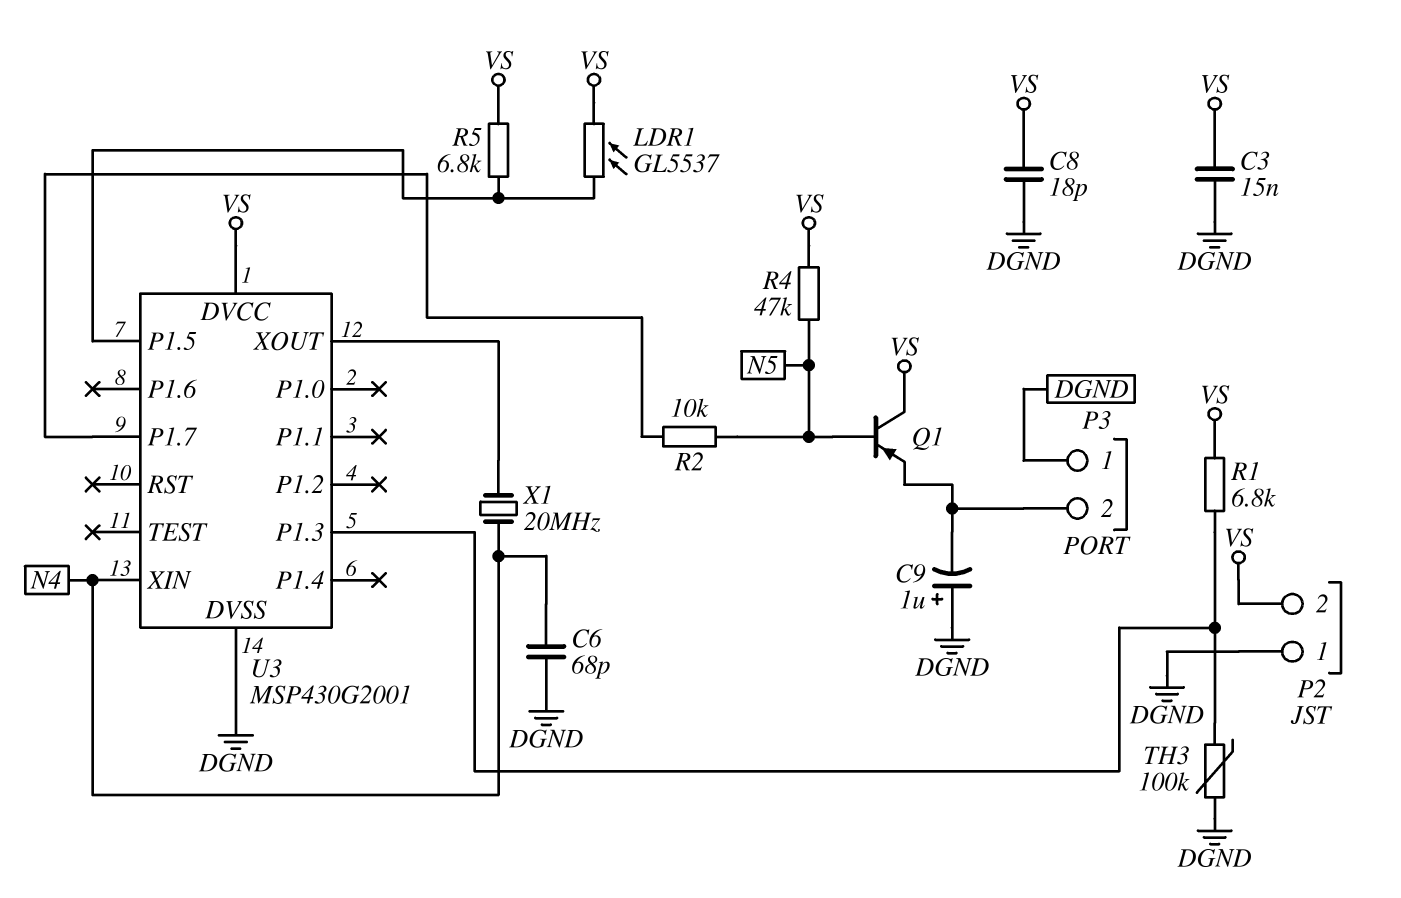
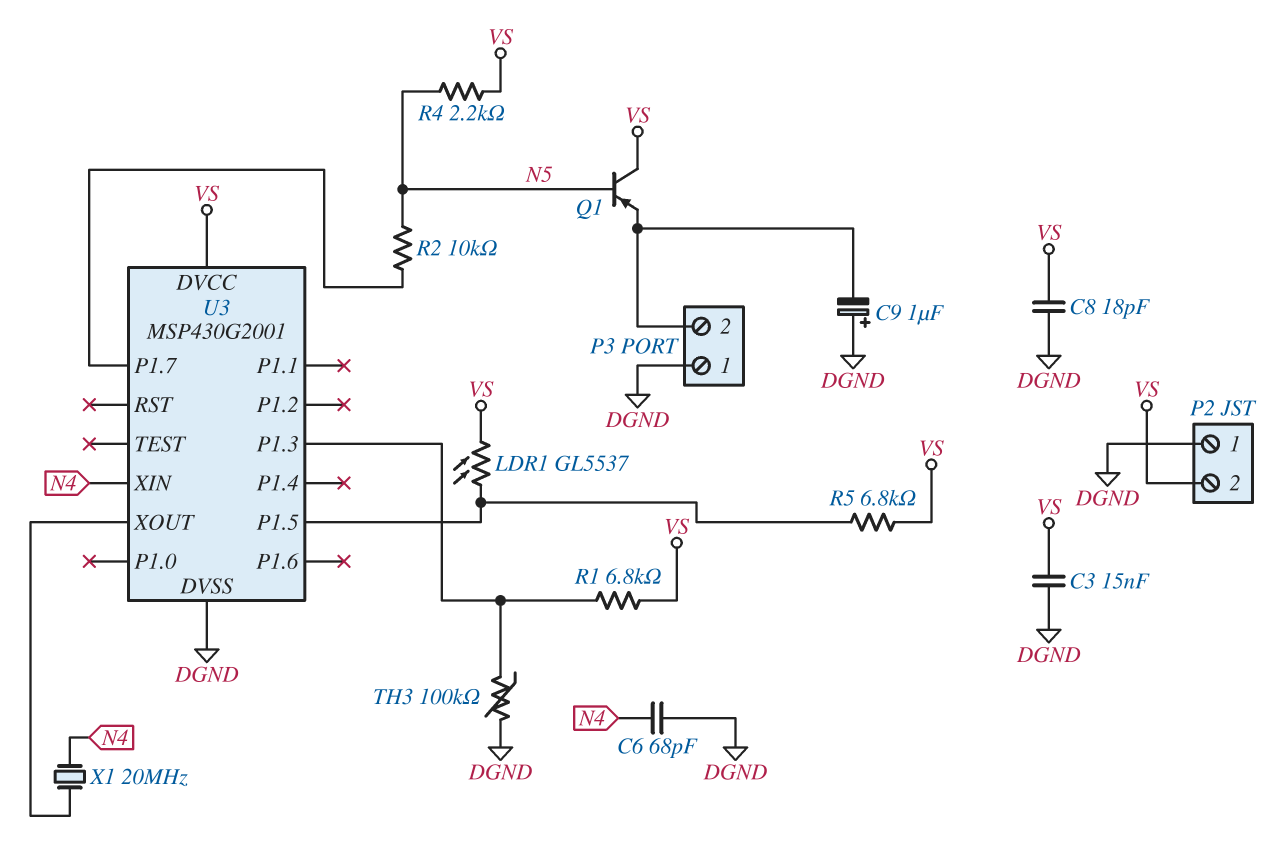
R4: 47k (N5, VS) -> 2.2k (N5, VS)

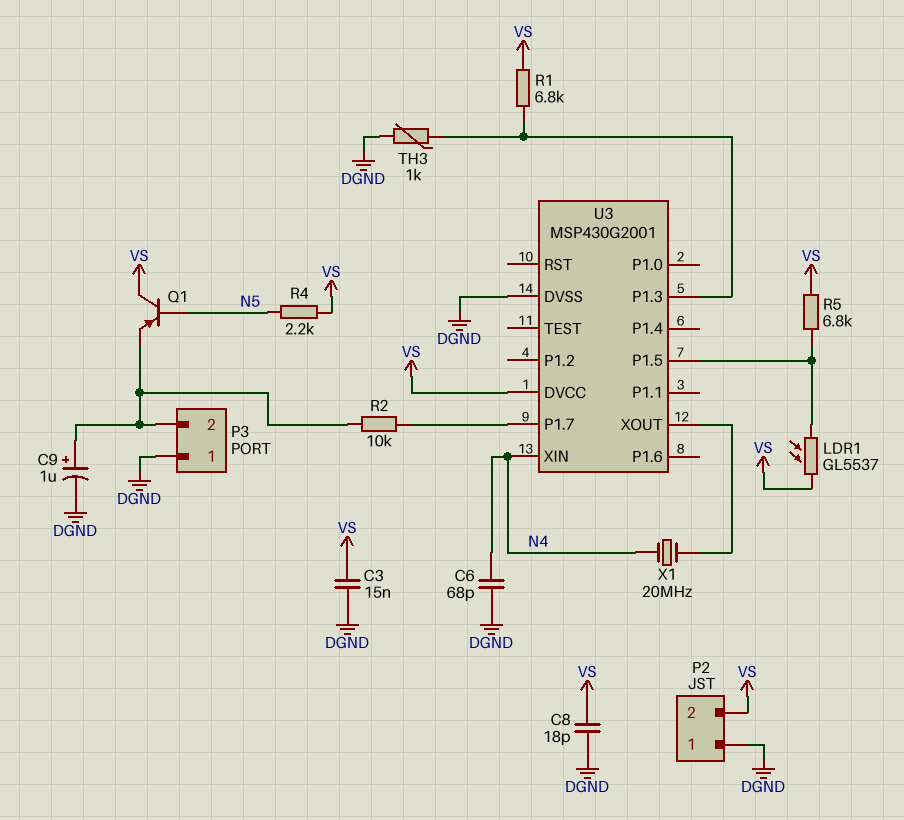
C9: 1uF (plus DGND, minus P3/2) -> 1uF (plus P3/2, minus DGND)
R2: 10k (N5, U3/P1.7) -> 10k (P3/2, U3/P1.7)
TH3: 100k (DGND, U3/P1.3) -> 1k (DGND, U3/P1.3)

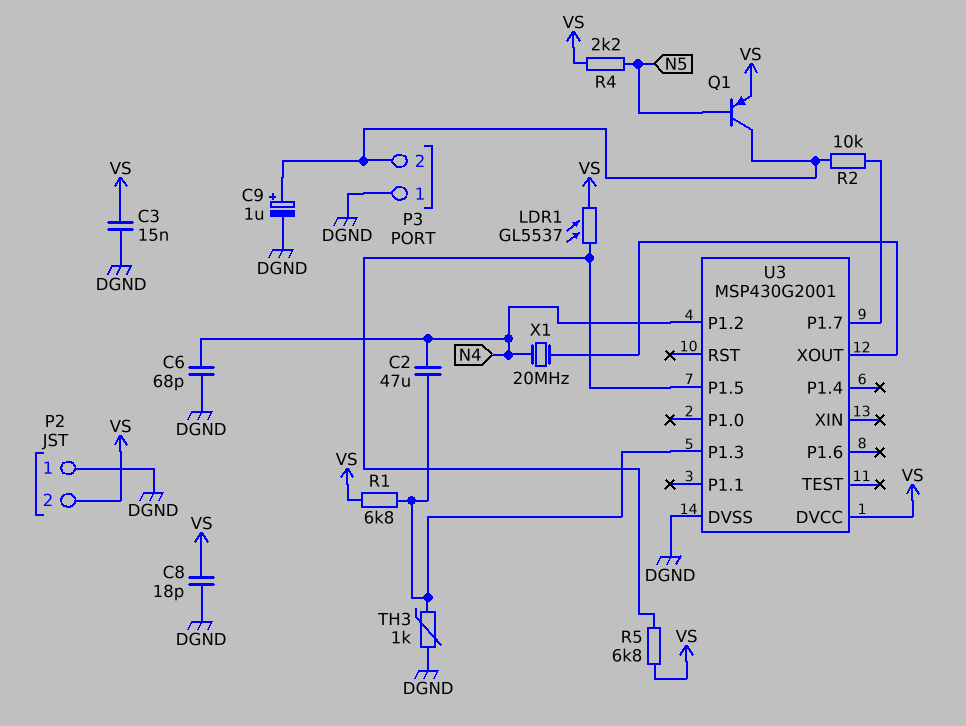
C2: none -> 47uF (N4, U3/P1.3)
Q1: PNP (B N5, C VS, E P3/2) -> PNP (B N5, C P3/2, E VS)
U3 pin P1.2: none -> N4
U3 pin XIN: N4 -> none

